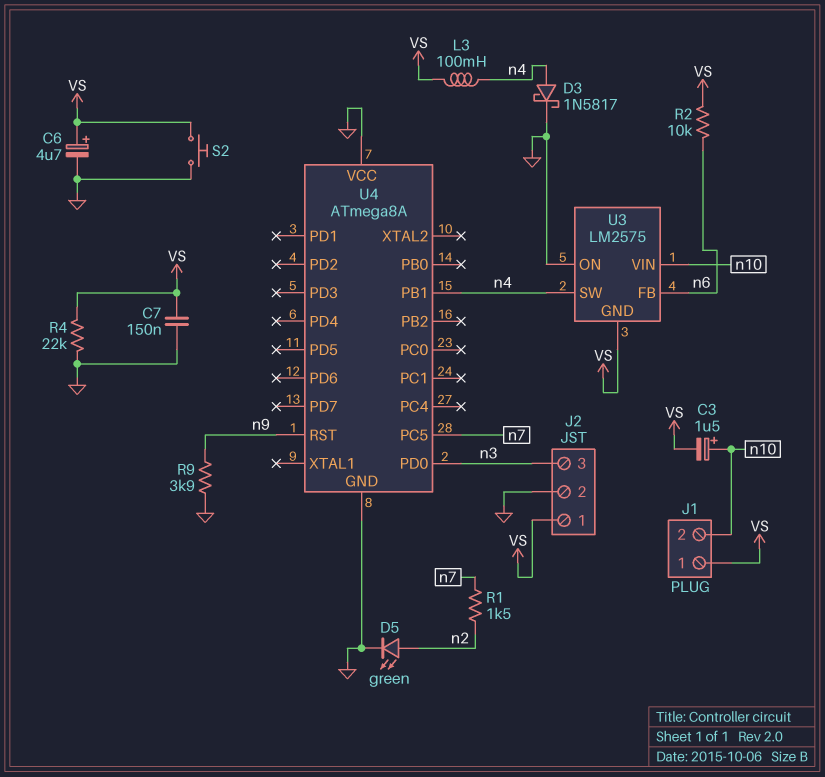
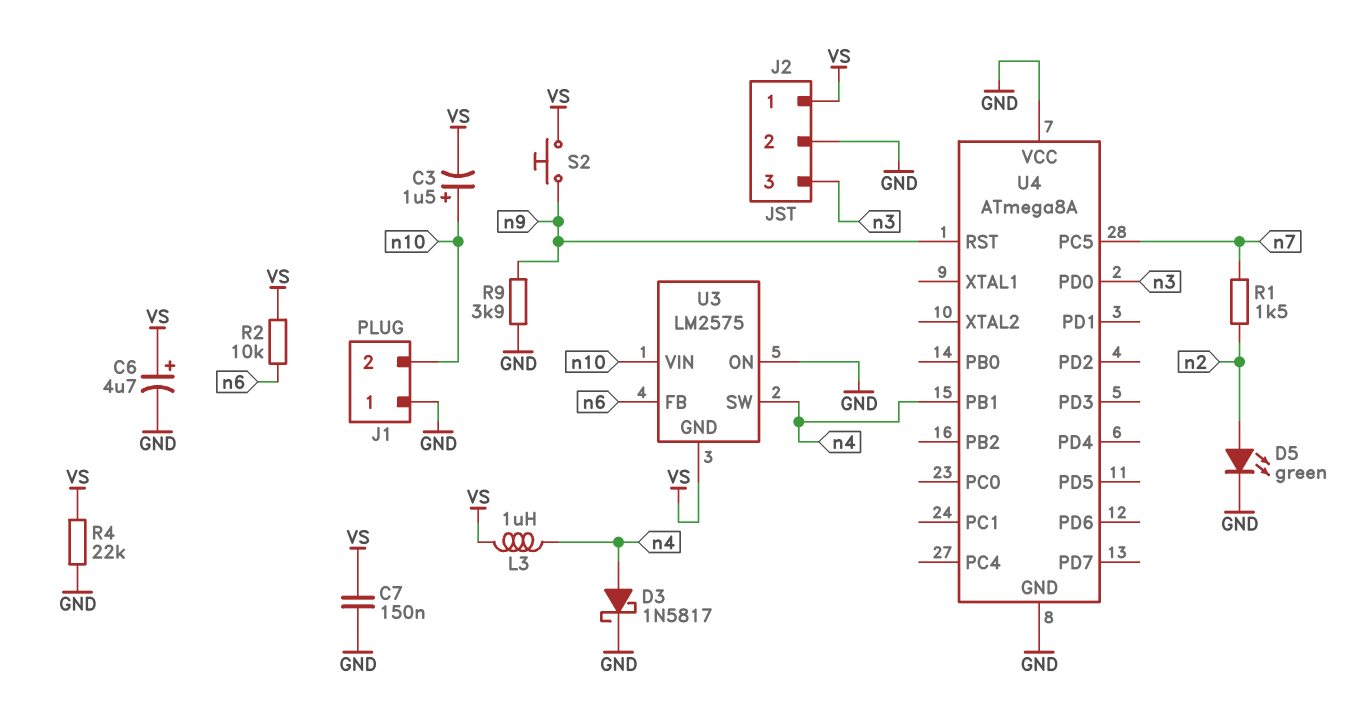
J1 pin 1: VS -> GND
L3: 100mH (VS, n4) -> 1uH (VS, n4)
S2: button (GND, VS) -> button (VS, n9)

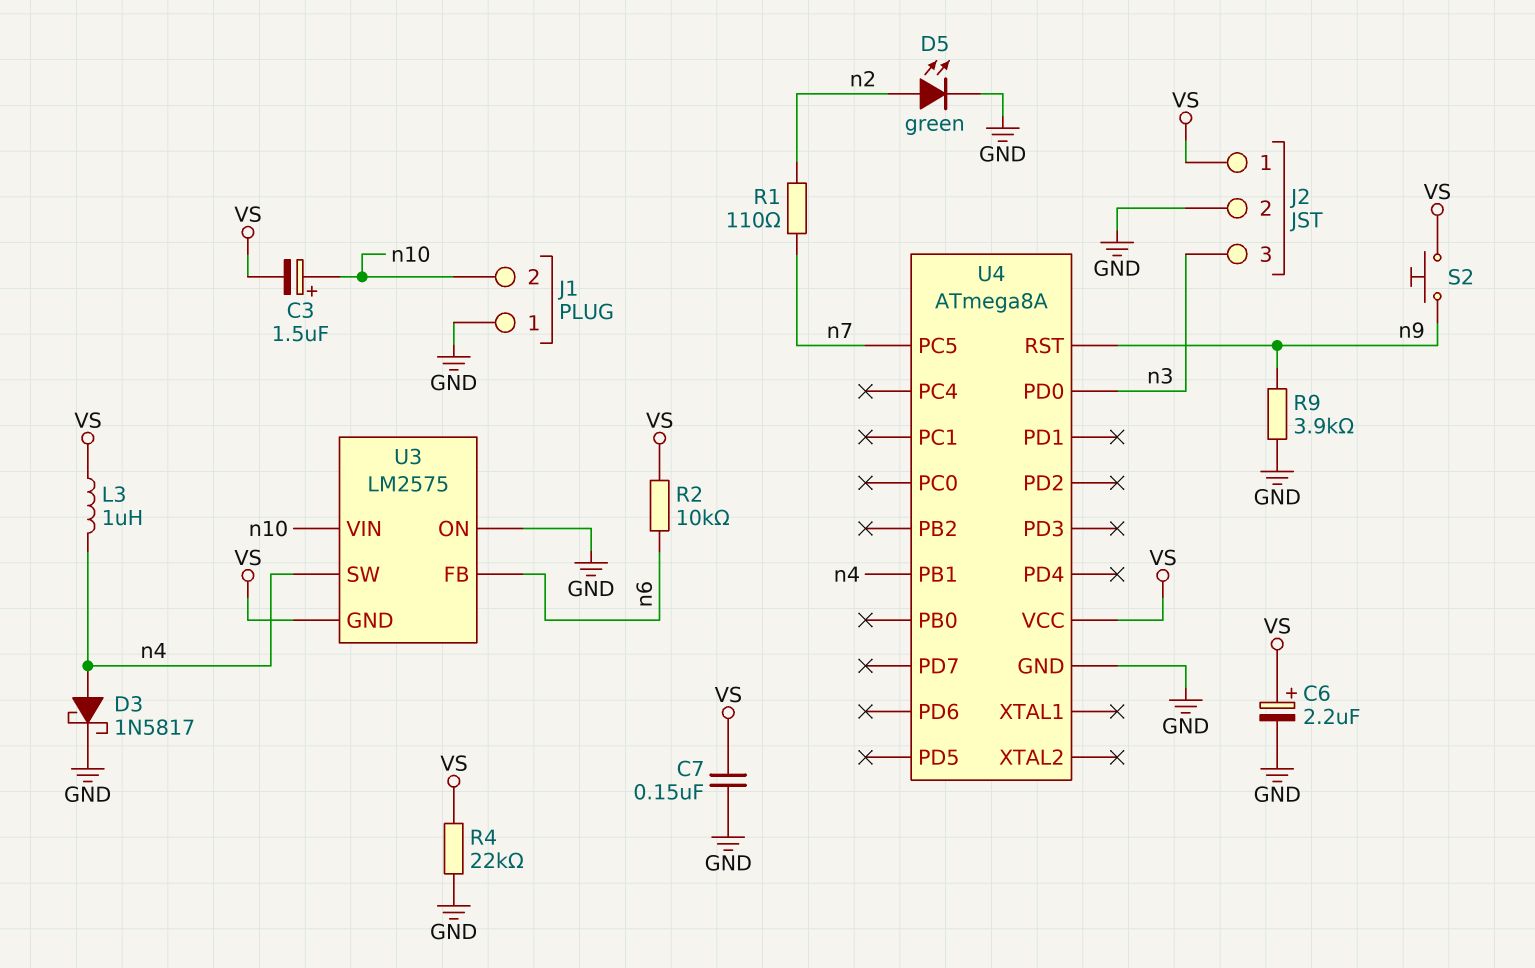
C6: 4.7uF (plus VS, minus GND) -> 2.2uF (plus VS, minus GND)
R1: 1.5k (n2, n7) -> 110 (n2, n7)
U4 pin VCC: GND -> VS

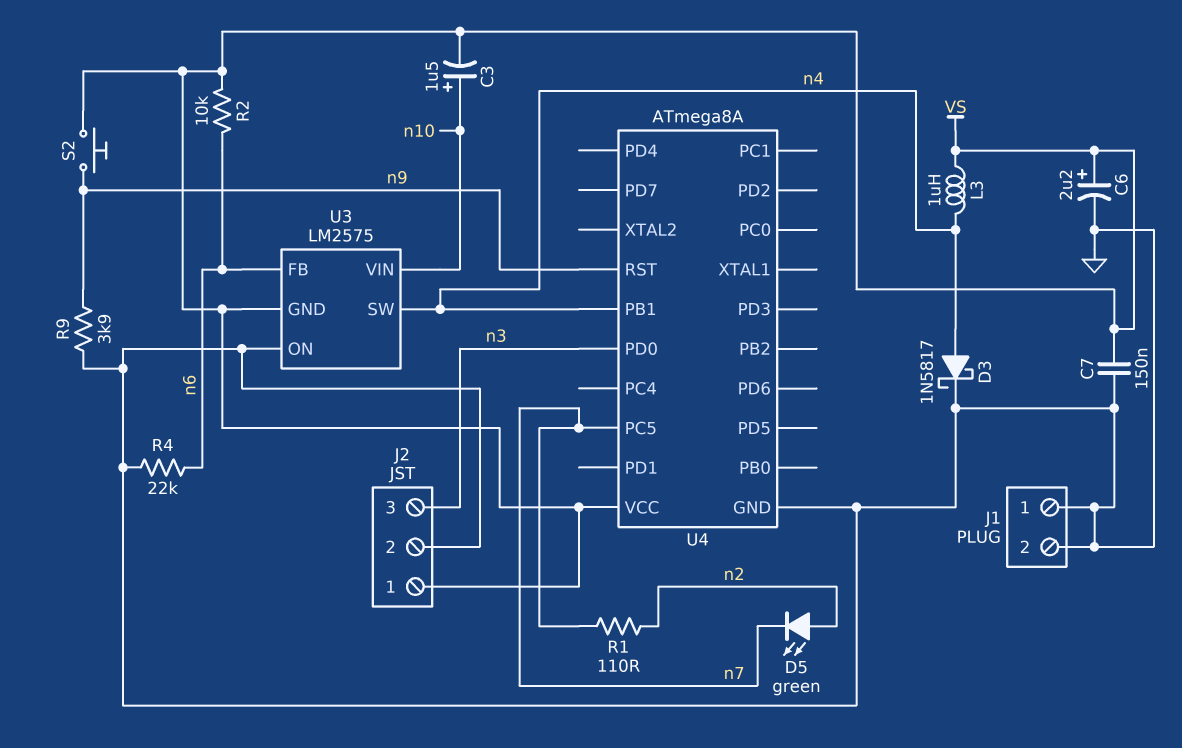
D5: LED green (A n2, K GND) -> LED green (A n2, K n7)
J1 pin 2: n10 -> GND
R4: 22k (GND, VS) -> 22k (GND, n6)

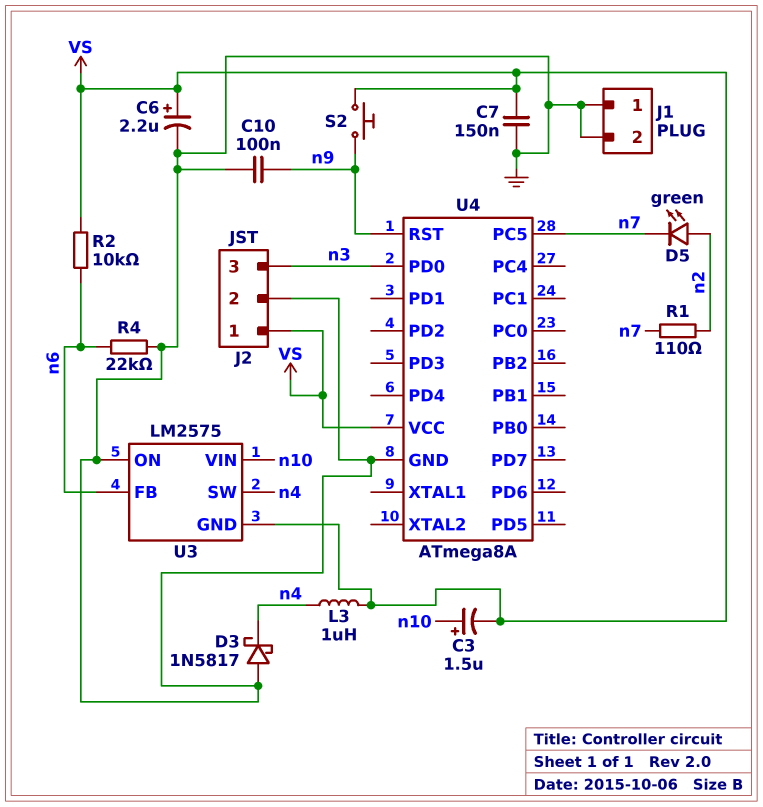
C10: none -> 100nF (GND, n9)
D3: schottky 1N5817 (A n4, K GND) -> schottky 1N5817 (A GND, K n4)
R9: 3.9k (GND, n9) -> none
U4 pin PB1: n4 -> none

